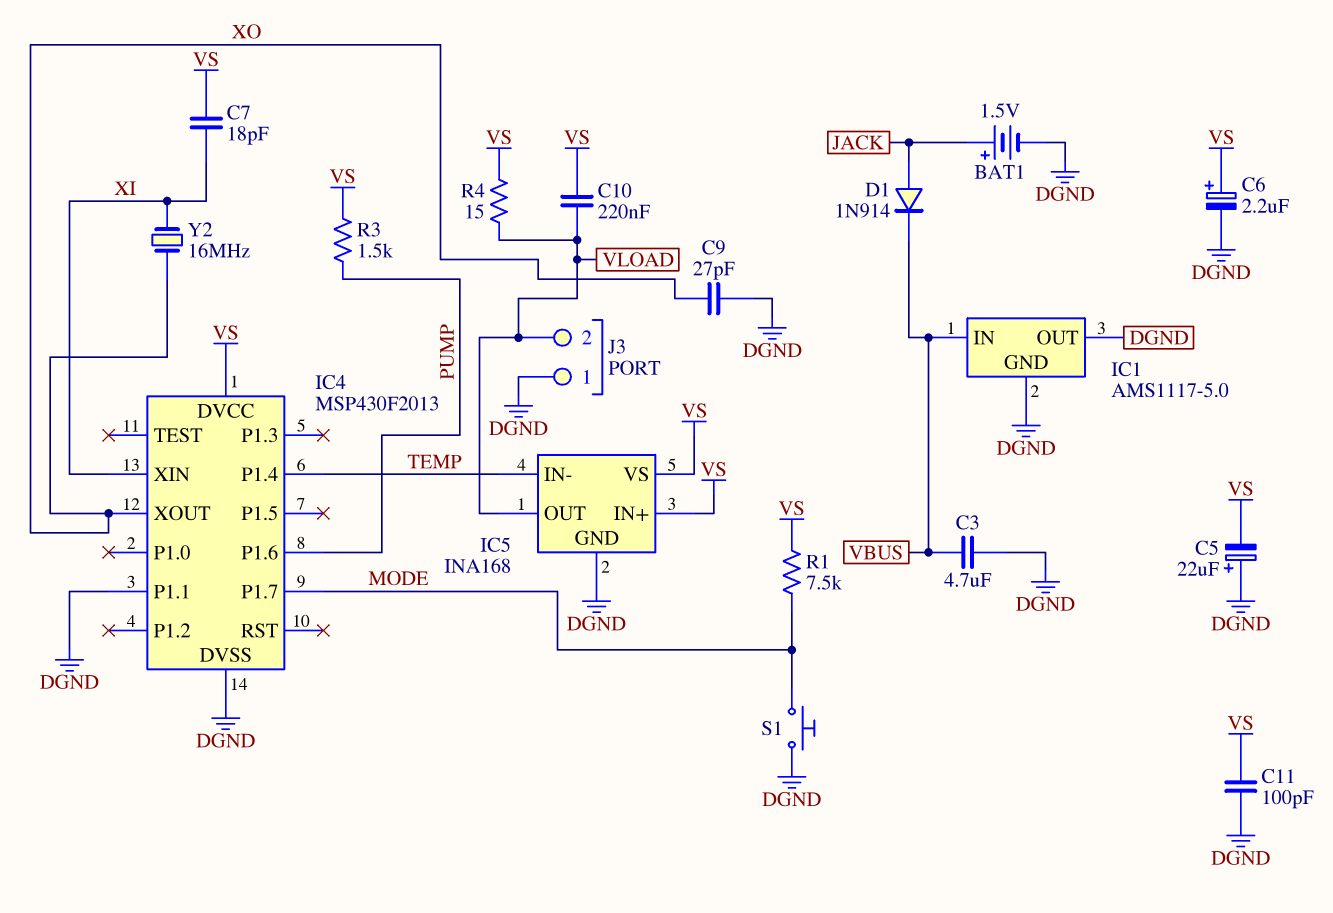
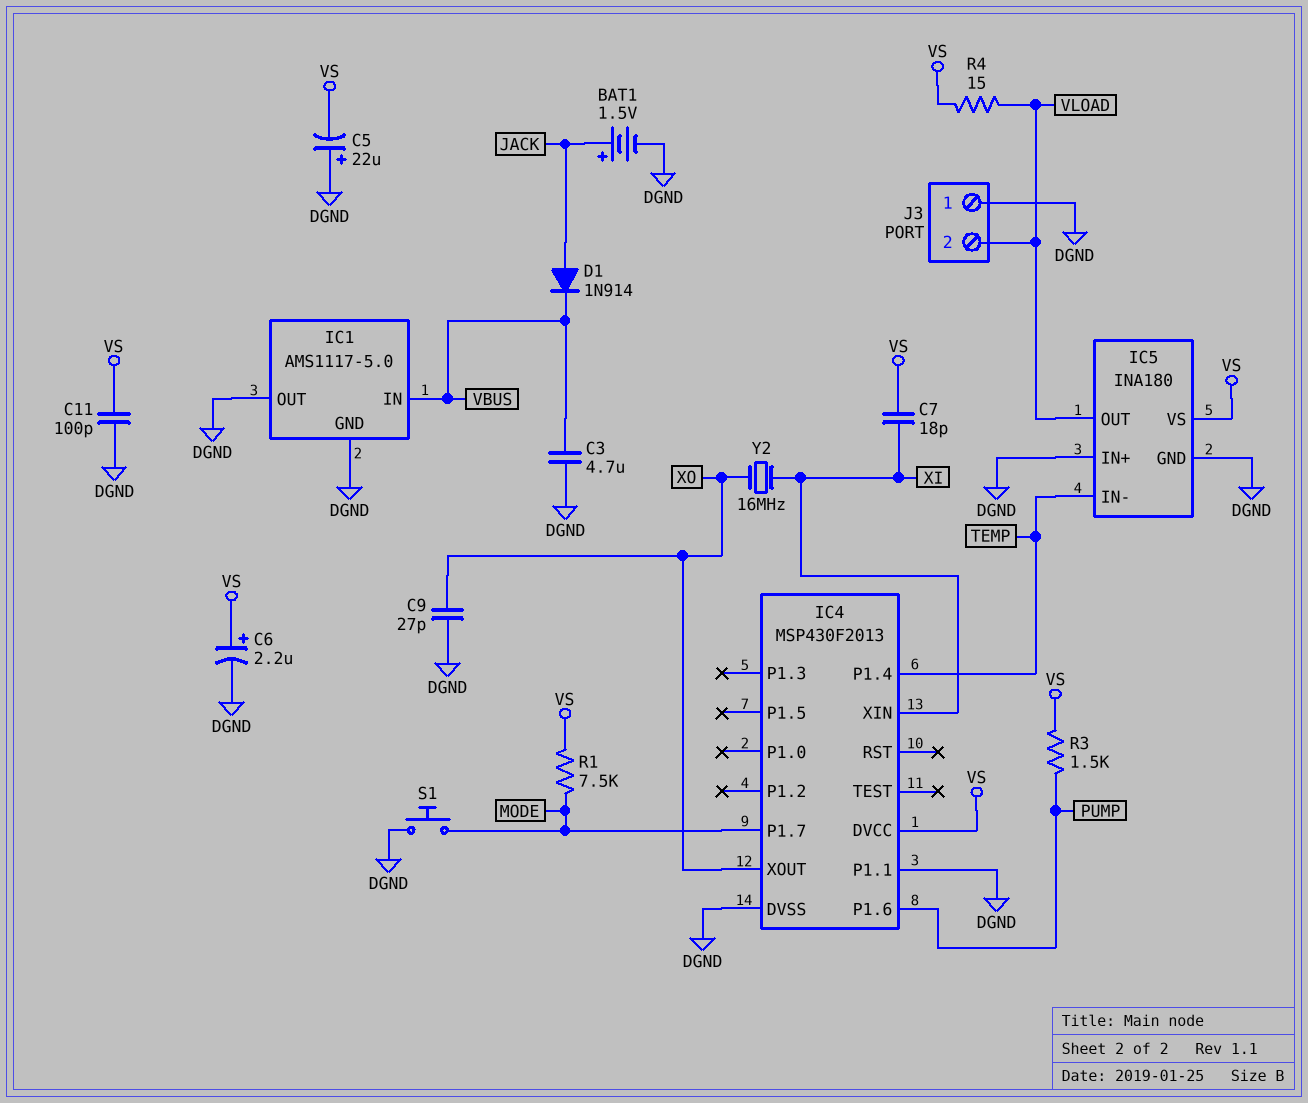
C10: 220nF (VLOAD, VS) -> none
IC5: INA168 -> INA180
IC5 pin IN+: VS -> DGND

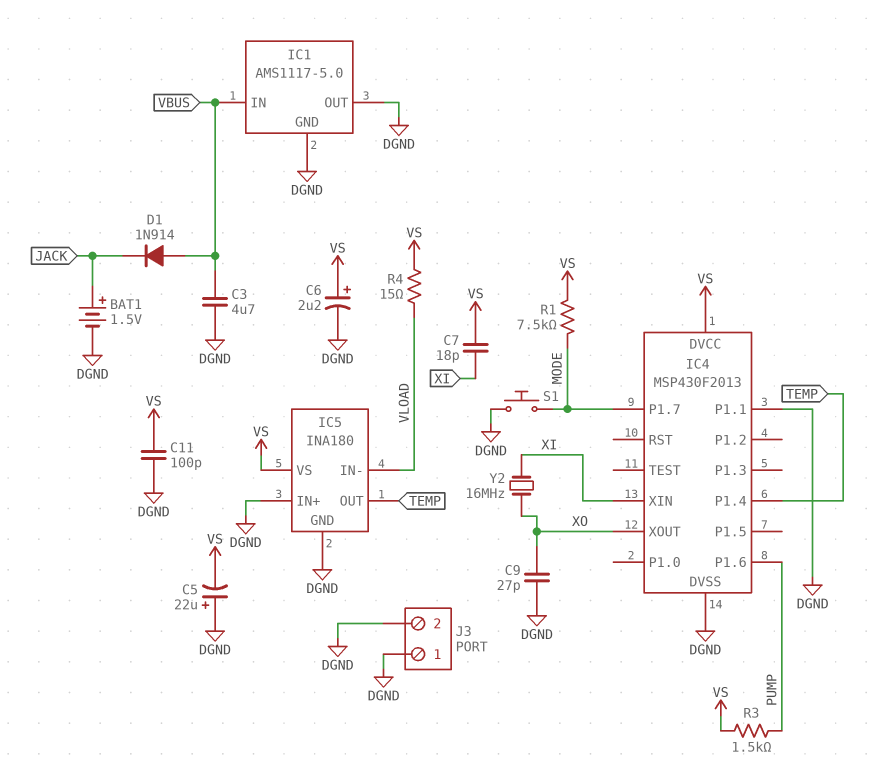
D1: diode 1N914 (A JACK, K VBUS) -> diode 1N914 (A VBUS, K JACK)
IC5 pin IN-: TEMP -> VLOAD
IC5 pin OUT: VLOAD -> TEMP
J3 pin 2: VLOAD -> DGND

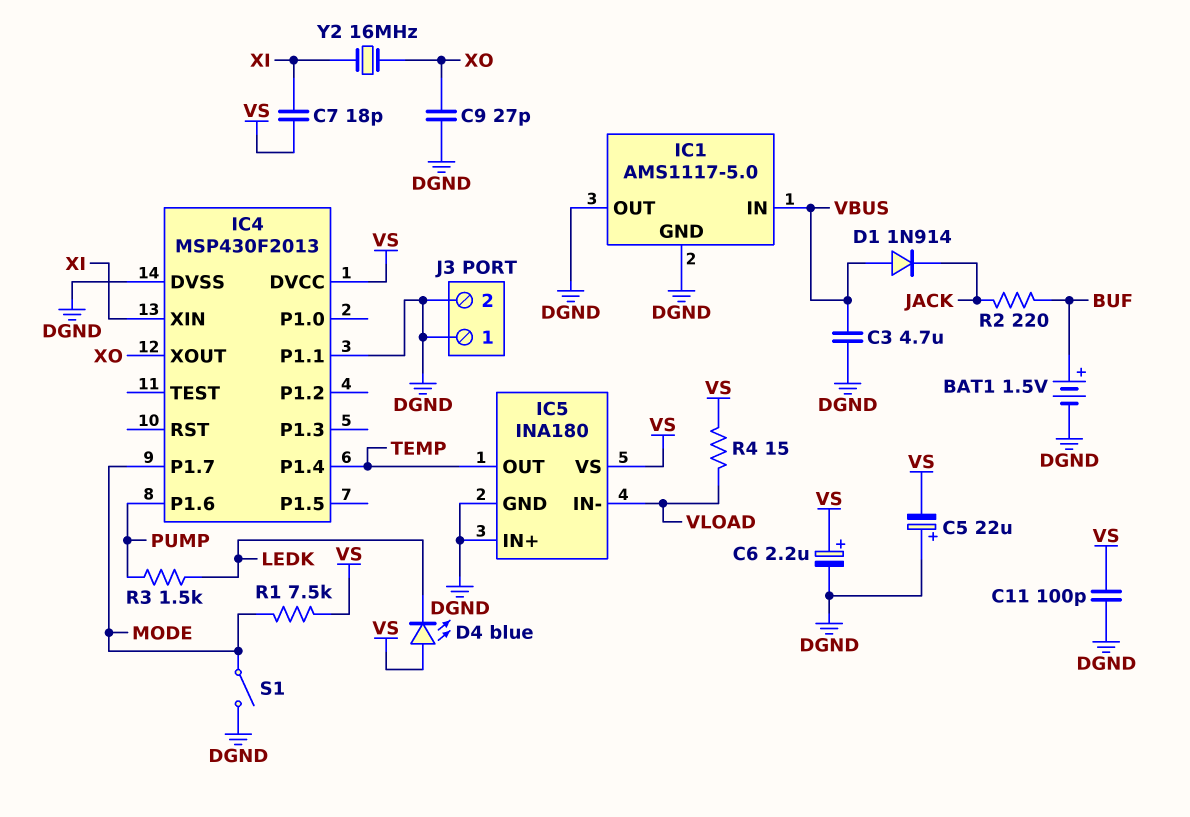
BAT1: 1.5V (plus JACK, minus DGND) -> 1.5V (plus BUF, minus DGND)
D4: none -> LED blue (A VS, K LEDK)
R2: none -> 220 (BUF, JACK)
R3: 1.5k (PUMP, VS) -> 1.5k (LEDK, PUMP)
S1: button (DGND, MODE) -> switch (DGND, MODE)

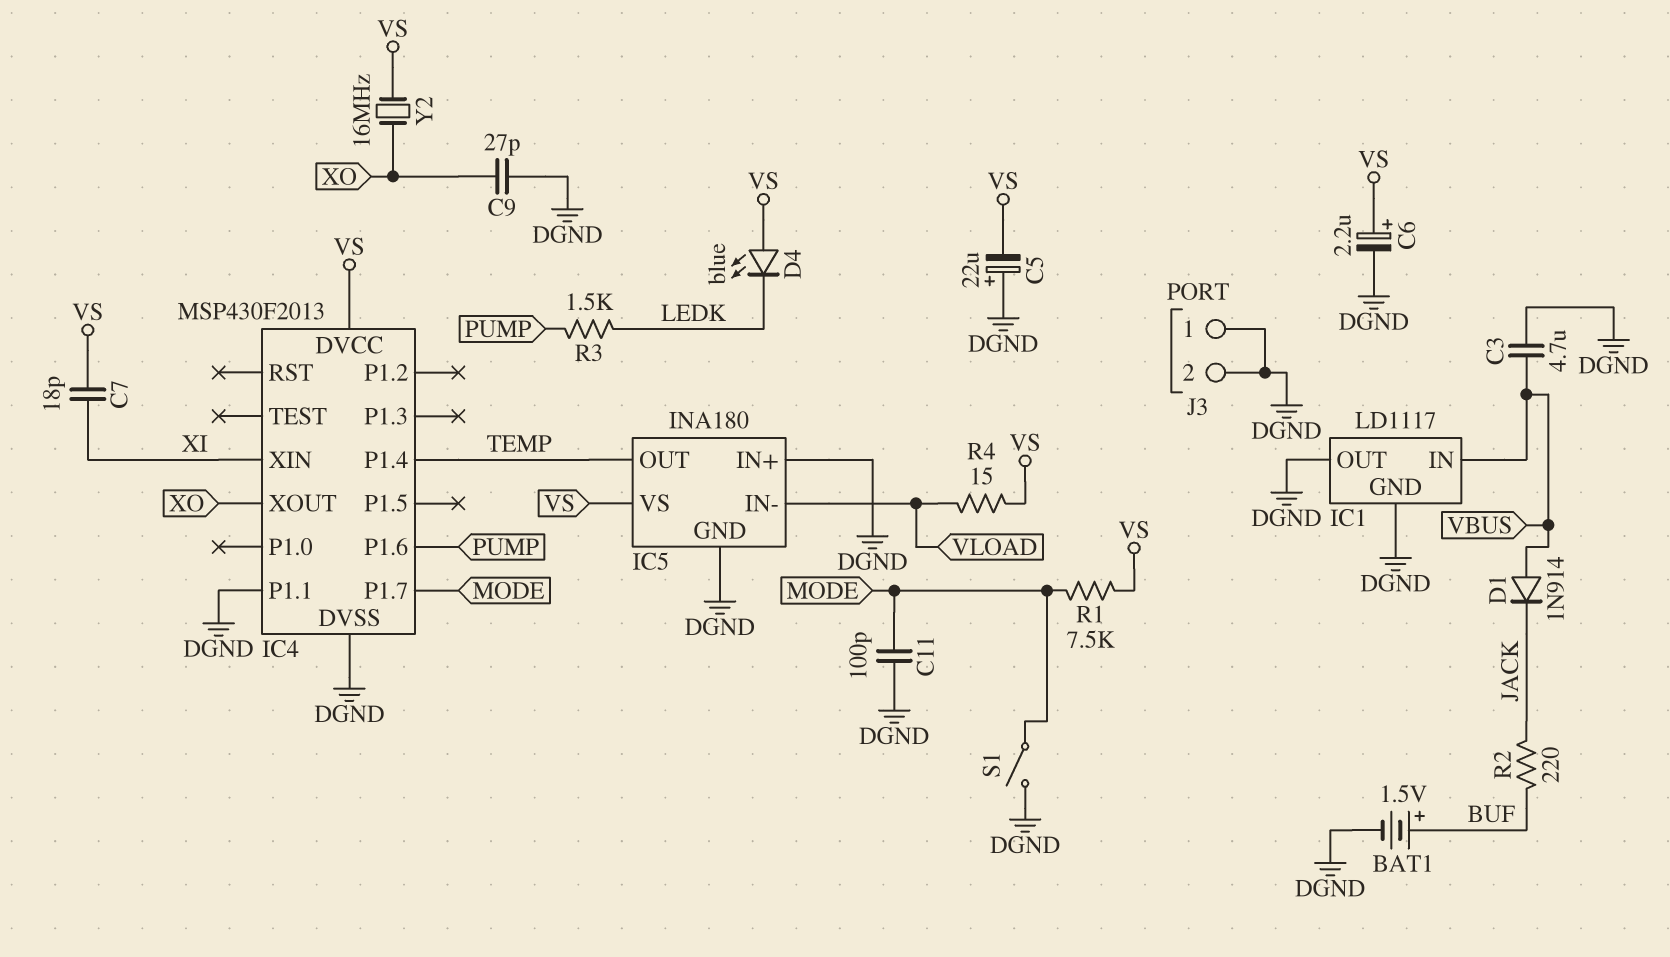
C11: 100pF (DGND, VS) -> 100pF (DGND, MODE)
IC1: AMS1117-5.0 -> LD1117
Y2: 16MHz (XI, XO) -> 16MHz (VS, XO)

